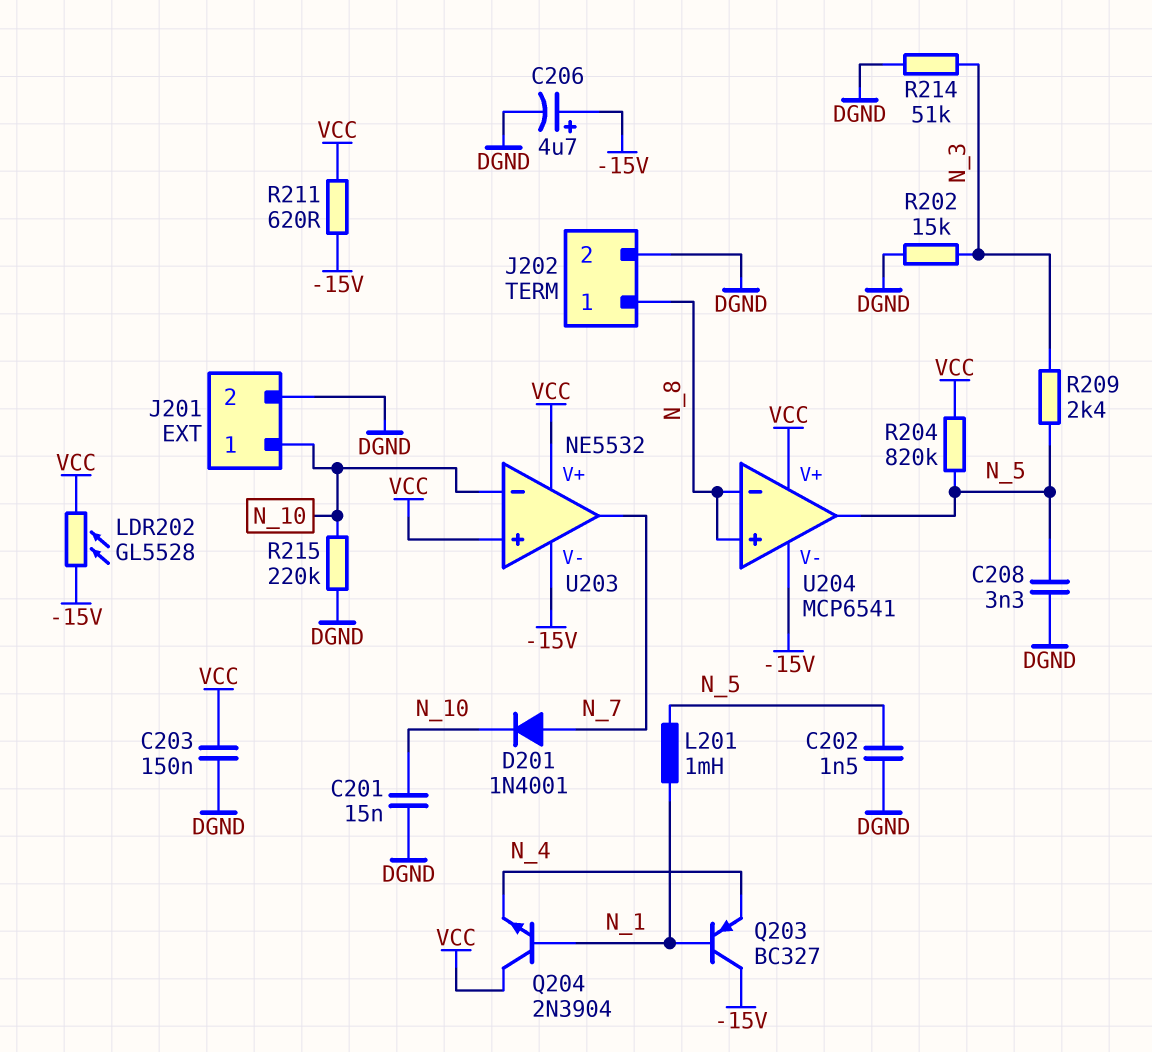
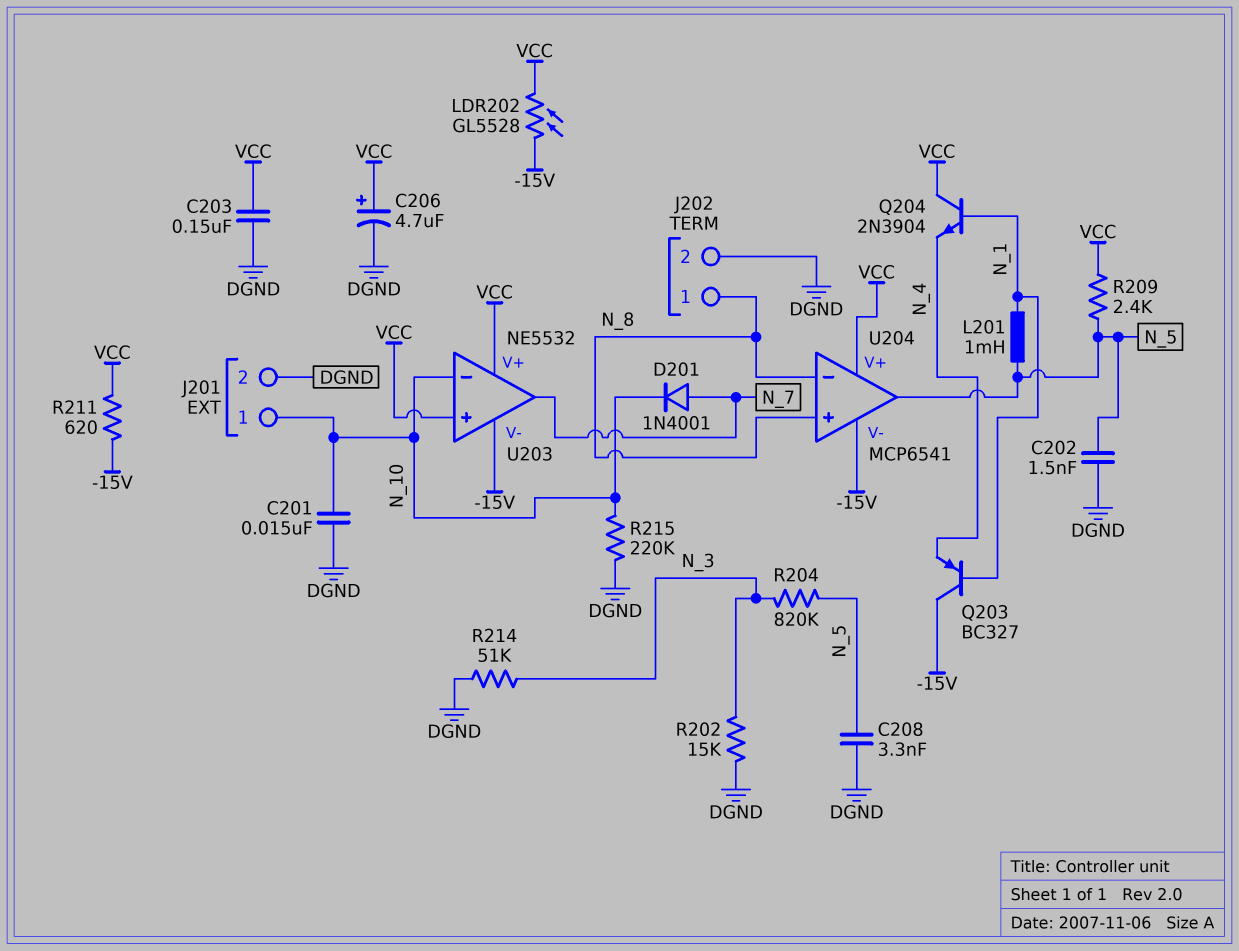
C206: 4.7uF (plus -15V, minus DGND) -> 4.7uF (plus VCC, minus DGND)
R204: 820k (N_5, VCC) -> 820k (N_3, N_5)
R209: 2.4k (N_3, N_5) -> 2.4k (N_5, VCC)

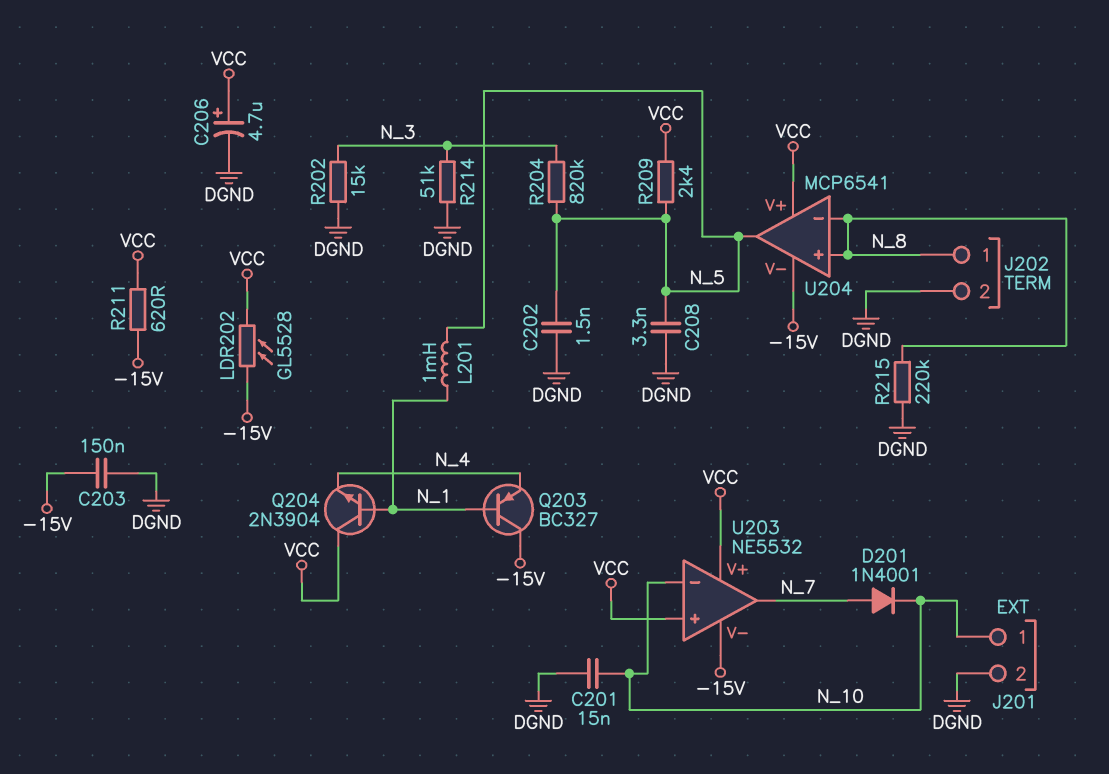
C203: 150nF (DGND, VCC) -> 150nF (-15V, DGND)
R215: 220k (DGND, N_10) -> 220k (DGND, N_8)

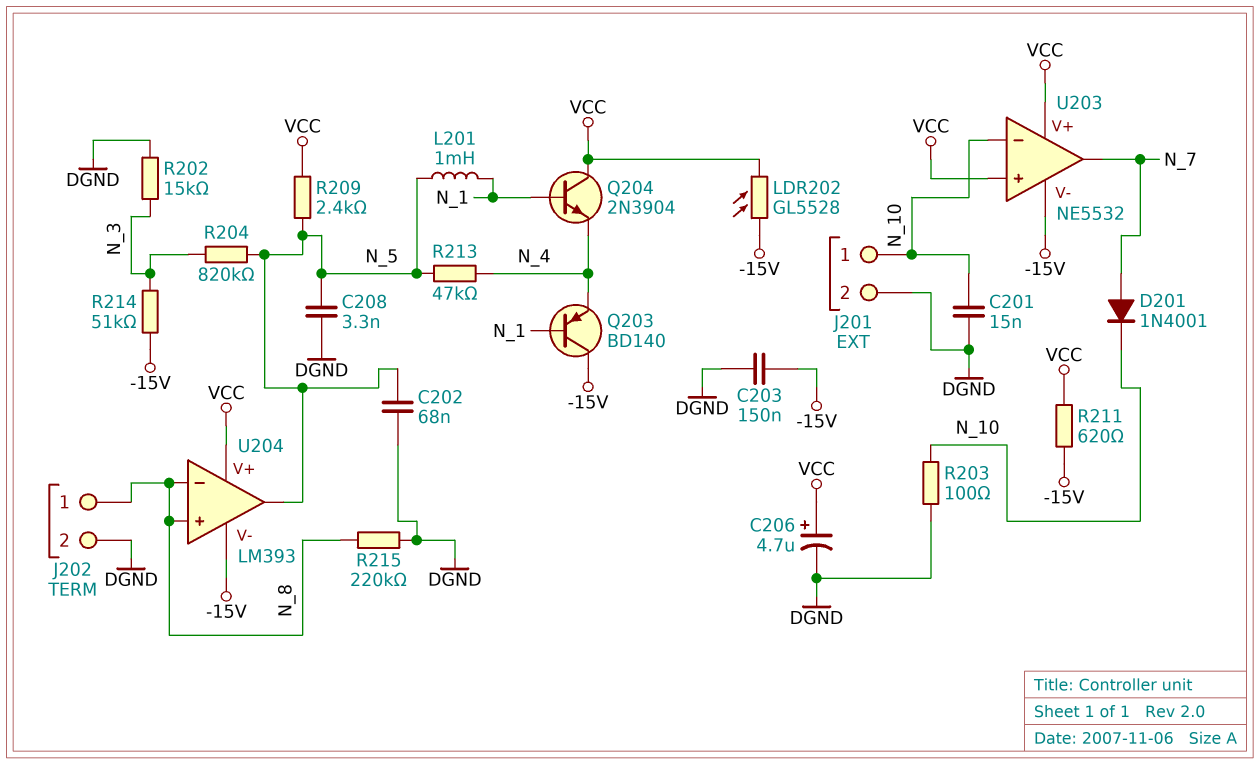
C202: 1.5nF (DGND, N_5) -> 68nF (DGND, N_5)
Q203: PNP BC327 (B N_1, C -15V, E N_4) -> PNP BD140 (B N_1, C -15V, E N_4)
R203: none -> 100 (DGND, N_10)
R213: none -> 47k (N_4, N_5)
R214: 51k (DGND, N_3) -> 51k (-15V, N_3)
U204: MCP6541 -> LM393

